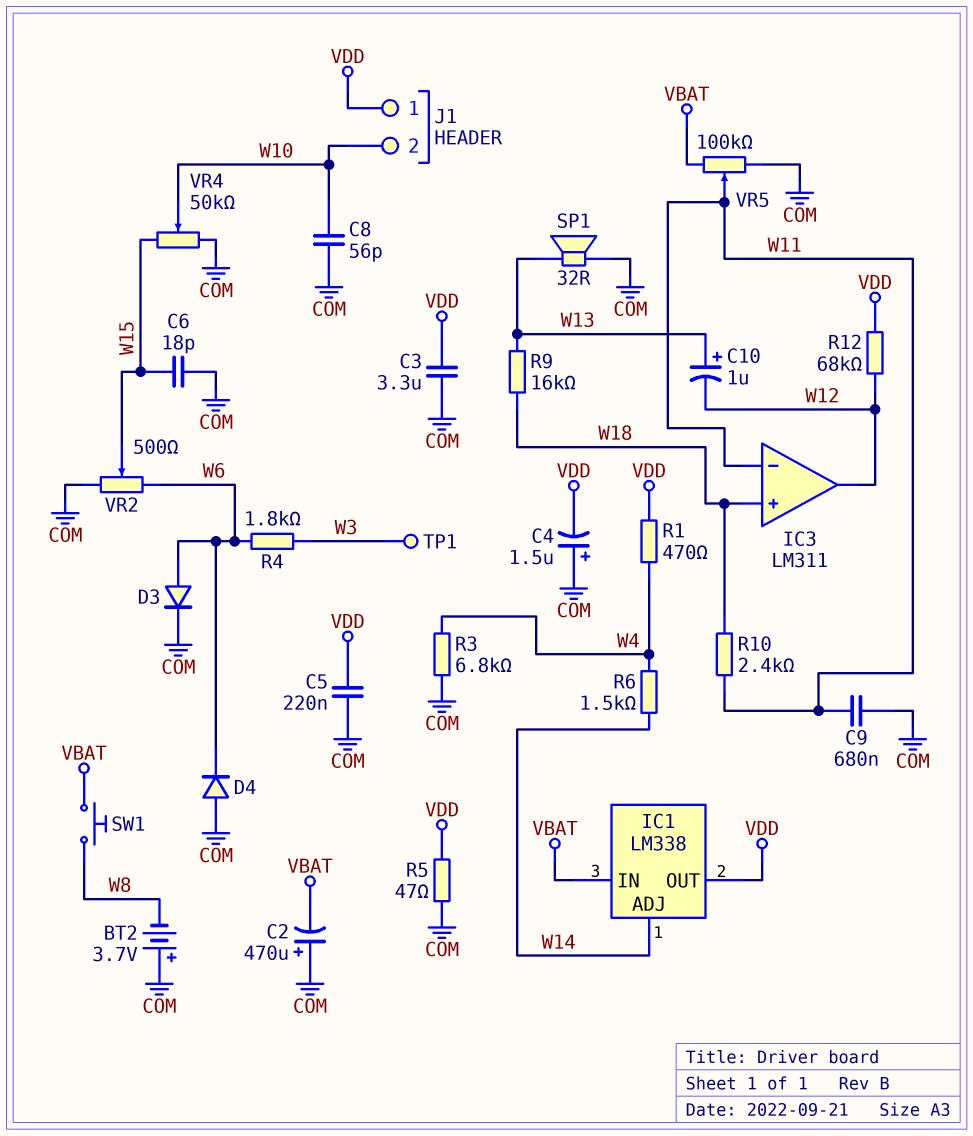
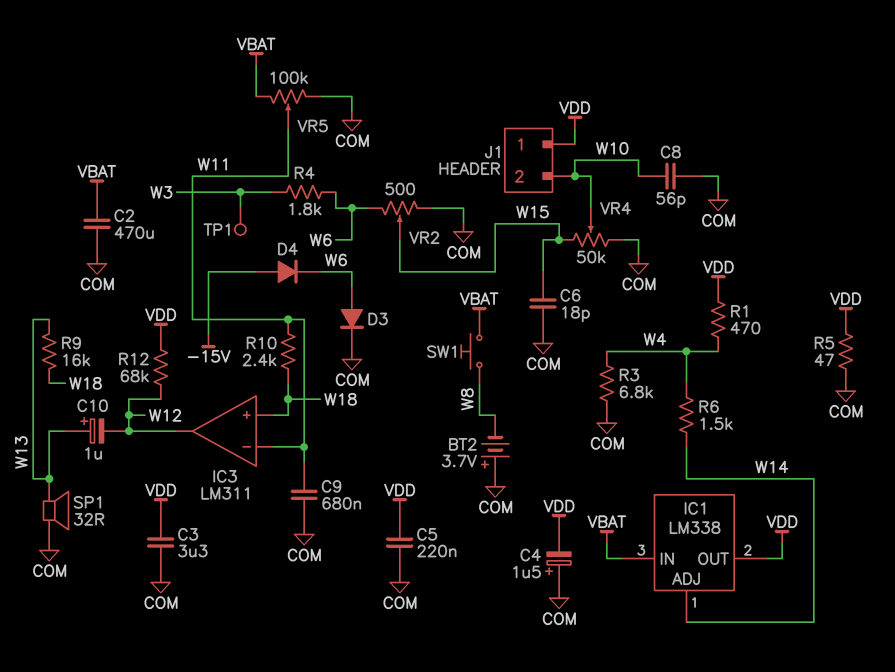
C2: 470uF (plus COM, minus VBAT) -> 470uF (COM, VBAT)
D4: diode (A COM, K W6) -> diode (A -15V, K W6)

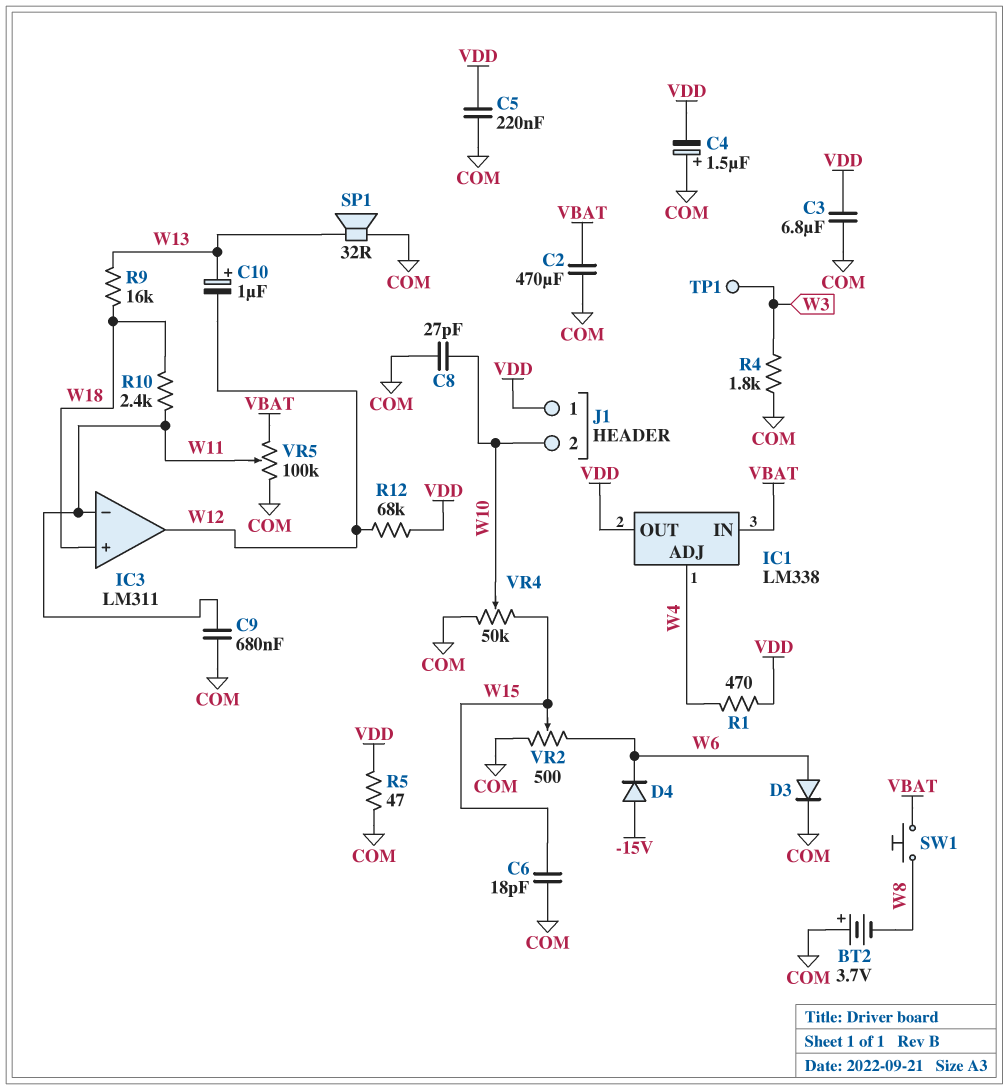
C3: 3.3uF (COM, VDD) -> 6.8uF (COM, VDD)
C8: 56pF (COM, W10) -> 27pF (COM, W10)
IC1 pin ADJ: W14 -> W4
R3: 6.8k (COM, W4) -> none
R4: 1.8k (W3, W6) -> 1.8k (COM, W3)
R6: 1.5k (W4, W14) -> none

